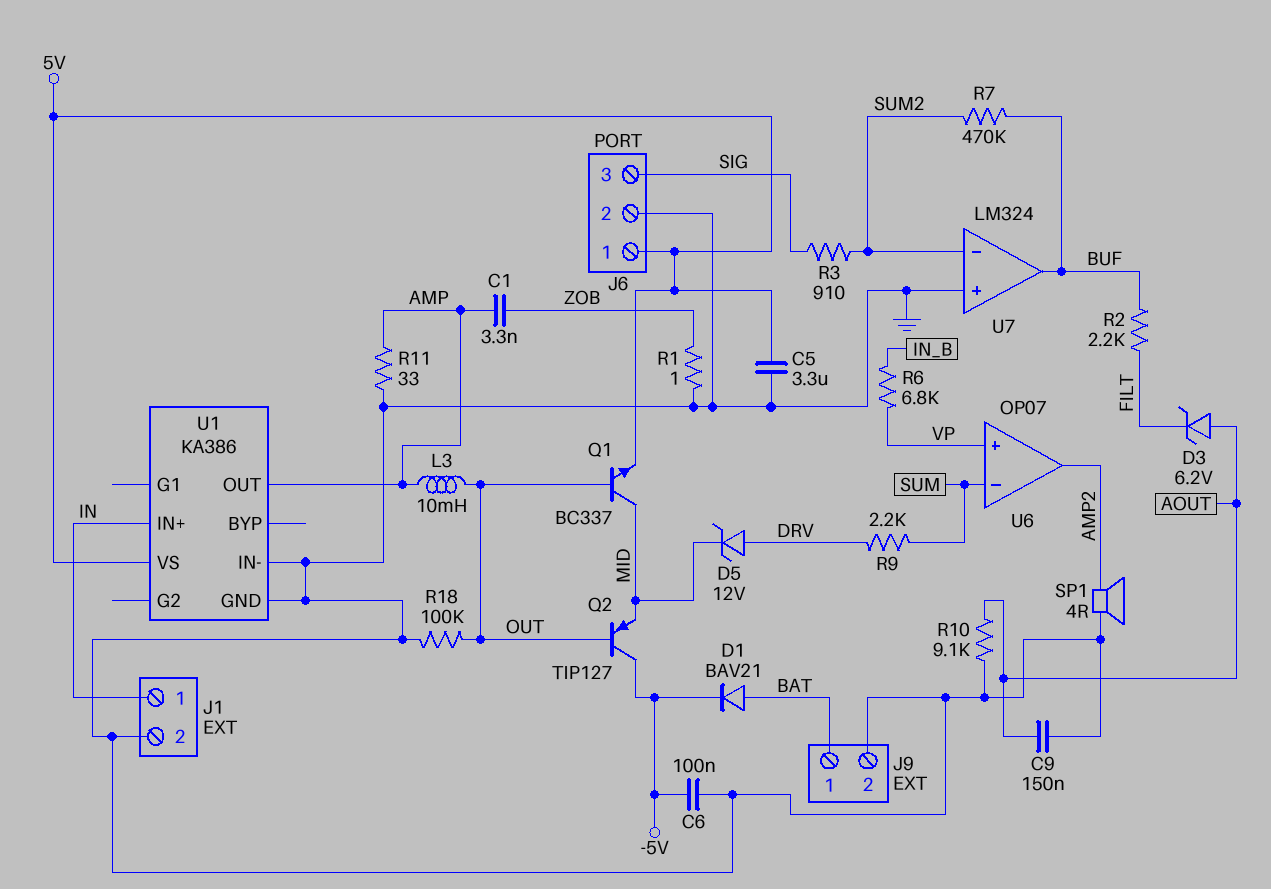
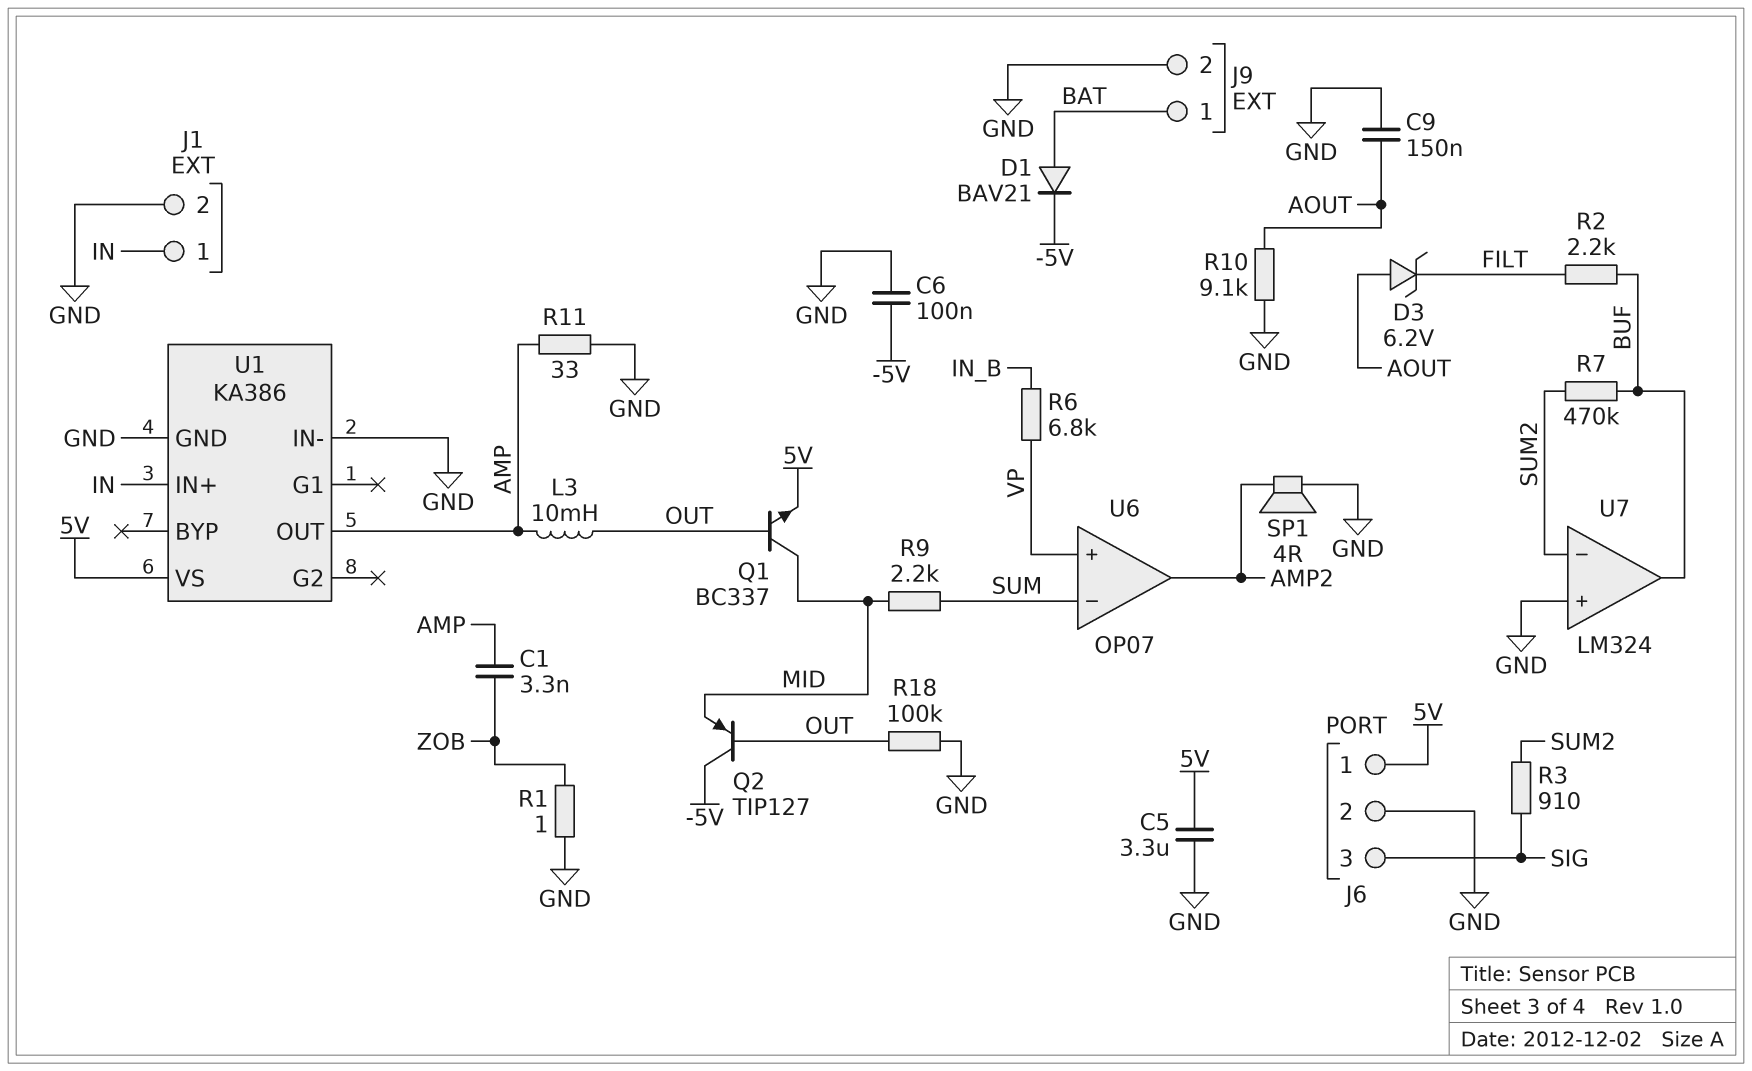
D5: zener 12V (A DRV, K MID) -> none
R9: 2.2k (DRV, SUM) -> 2.2k (MID, SUM)

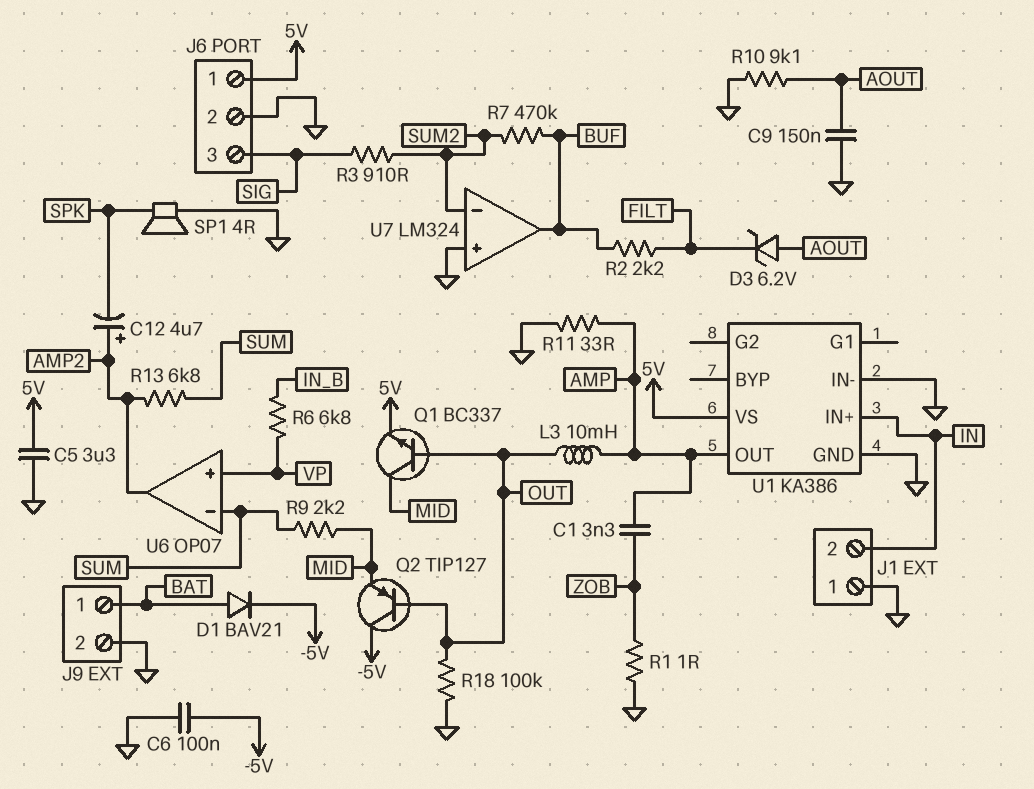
C12: none -> 4.7uF (plus AMP2, minus SPK)
J1 pin 1: IN -> GND
J1 pin 2: GND -> IN
R13: none -> 6.8k (AMP2, SUM)
SP1: speaker 4R (AMP2, GND) -> speaker 4R (GND, SPK)

